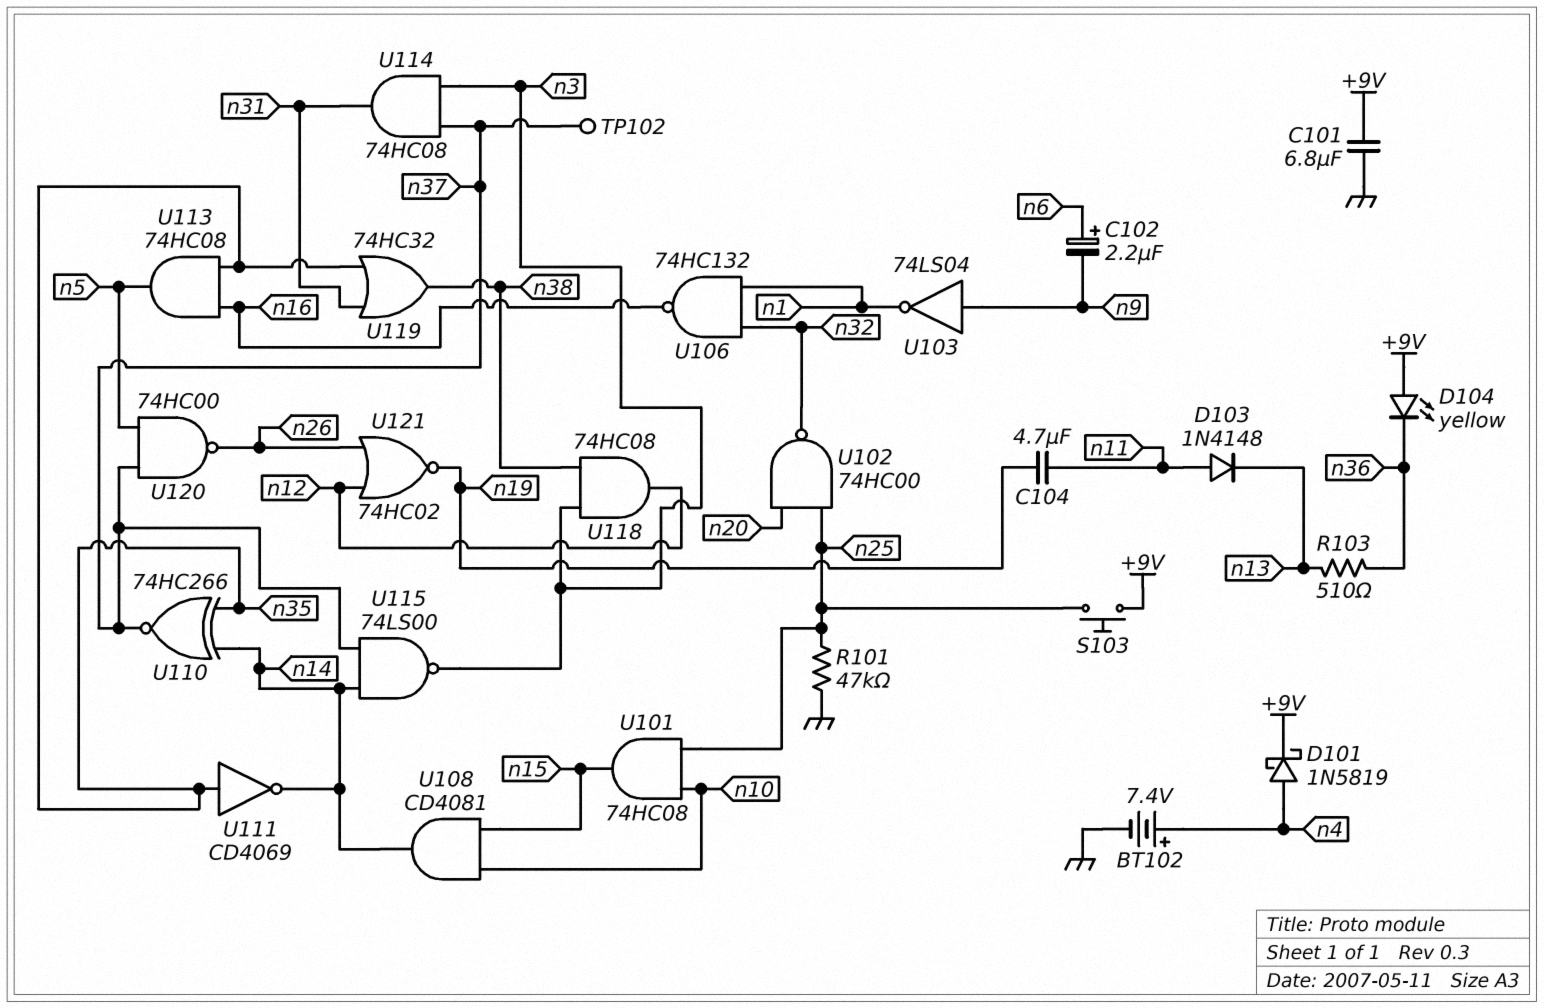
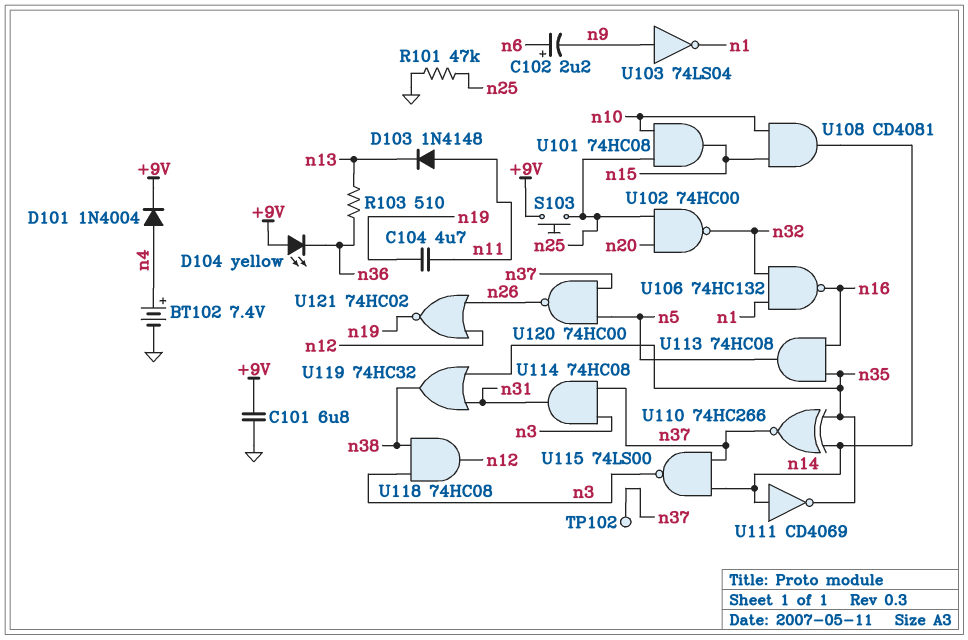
D101: schottky 1N5819 (A n4, K +9V) -> diode 1N4004 (A n4, K +9V)
U111: NOT CD4069 (in n35, out n14) -> NOT CD4069 (in n14, out n35)

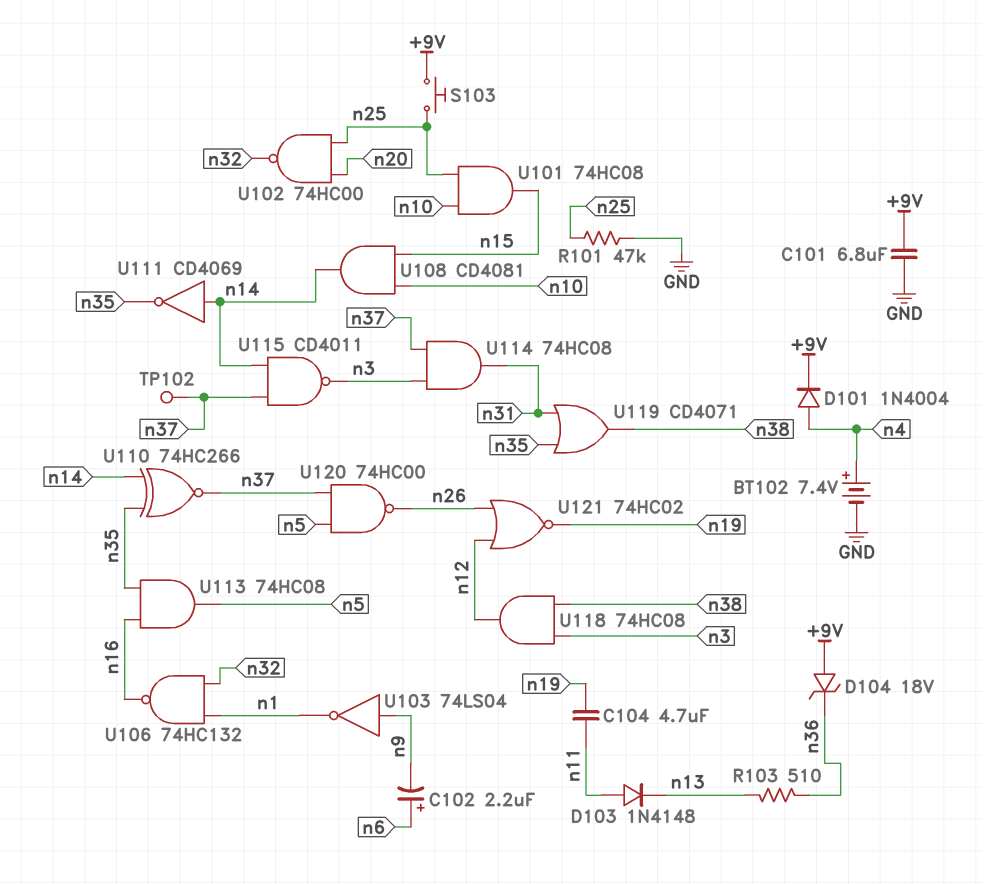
D104: LED yellow (A +9V, K n36) -> zener 18V (A +9V, K n36)
U115: NAND 74LS00 (in n14, in n37, out n3) -> NAND CD4011 (in n14, in n37, out n3)
U119: OR 74HC32 (in n31, in n35, out n38) -> OR CD4071 (in n31, in n35, out n38)

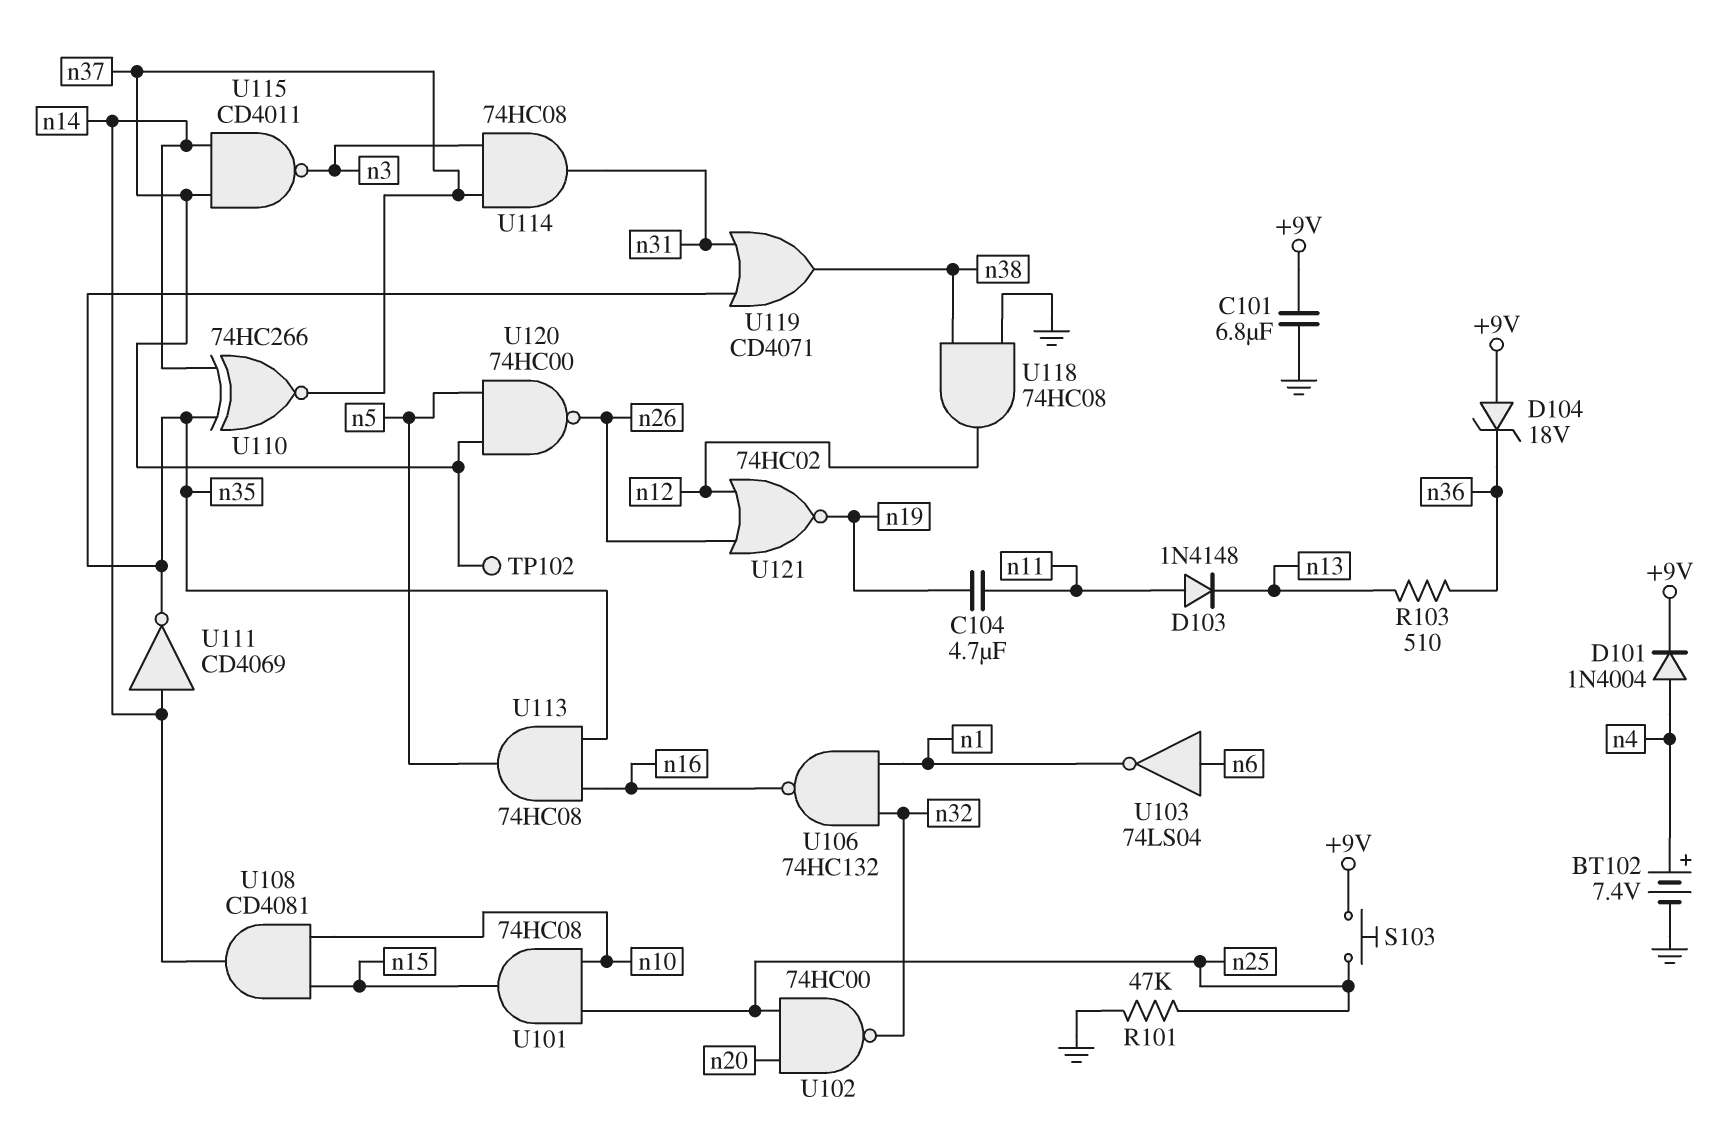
C102: 2.2uF (plus n6, minus n9) -> none
U103: NOT 74LS04 (in n9, out n1) -> NOT 74LS04 (in n6, out n1)
U118: AND 74HC08 (in n3, in n38, out n12) -> AND 74HC08 (in GND, in n38, out n12)

